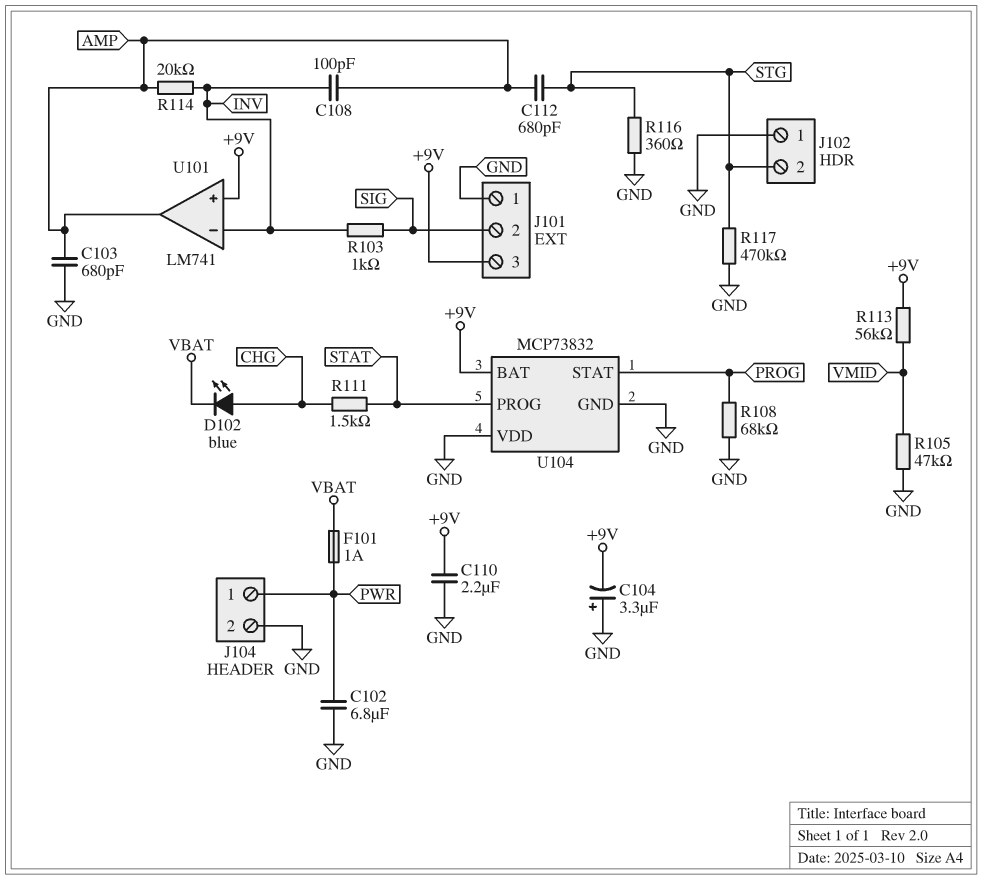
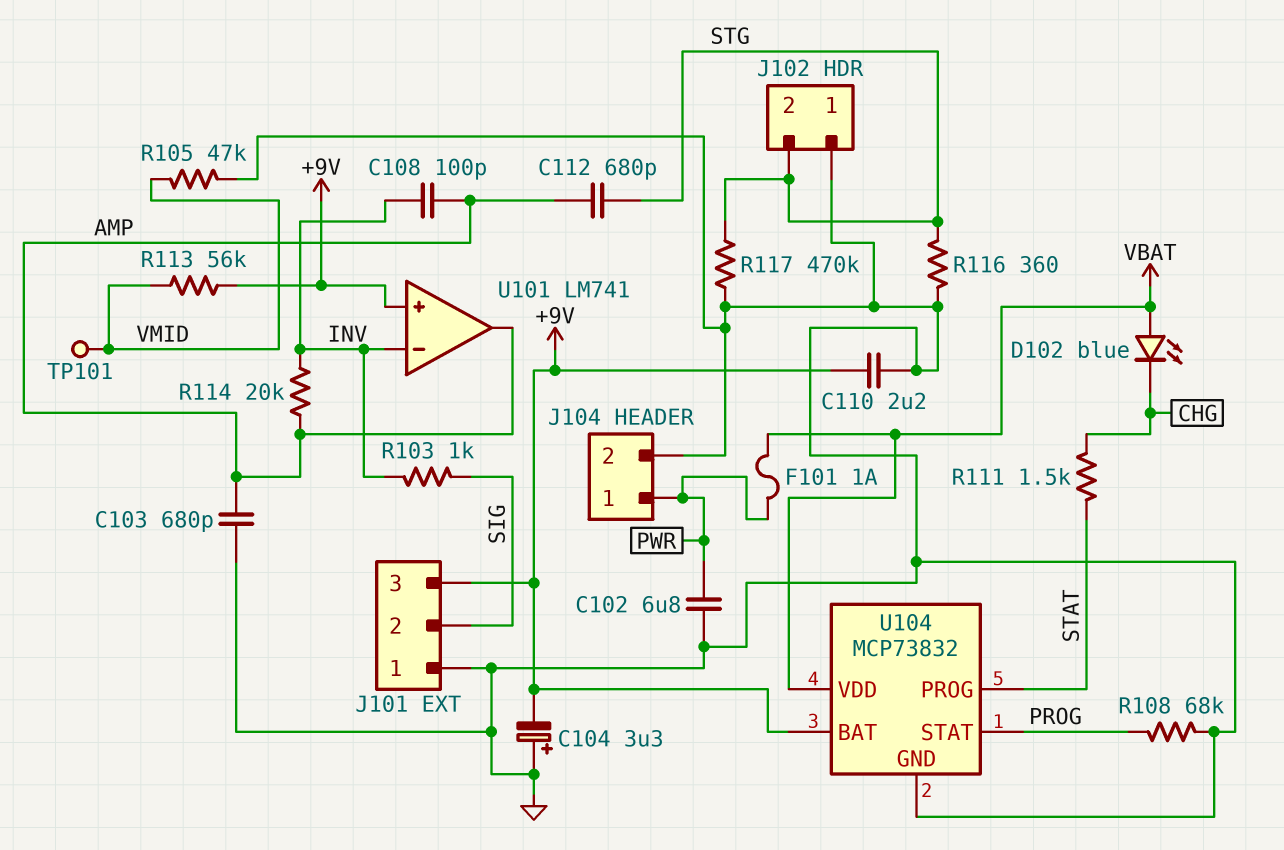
D102: LED blue (A CHG, K VBAT) -> LED blue (A VBAT, K CHG)
TP101: none -> test point (VMID)
U104 pin VDD: GND -> VBAT

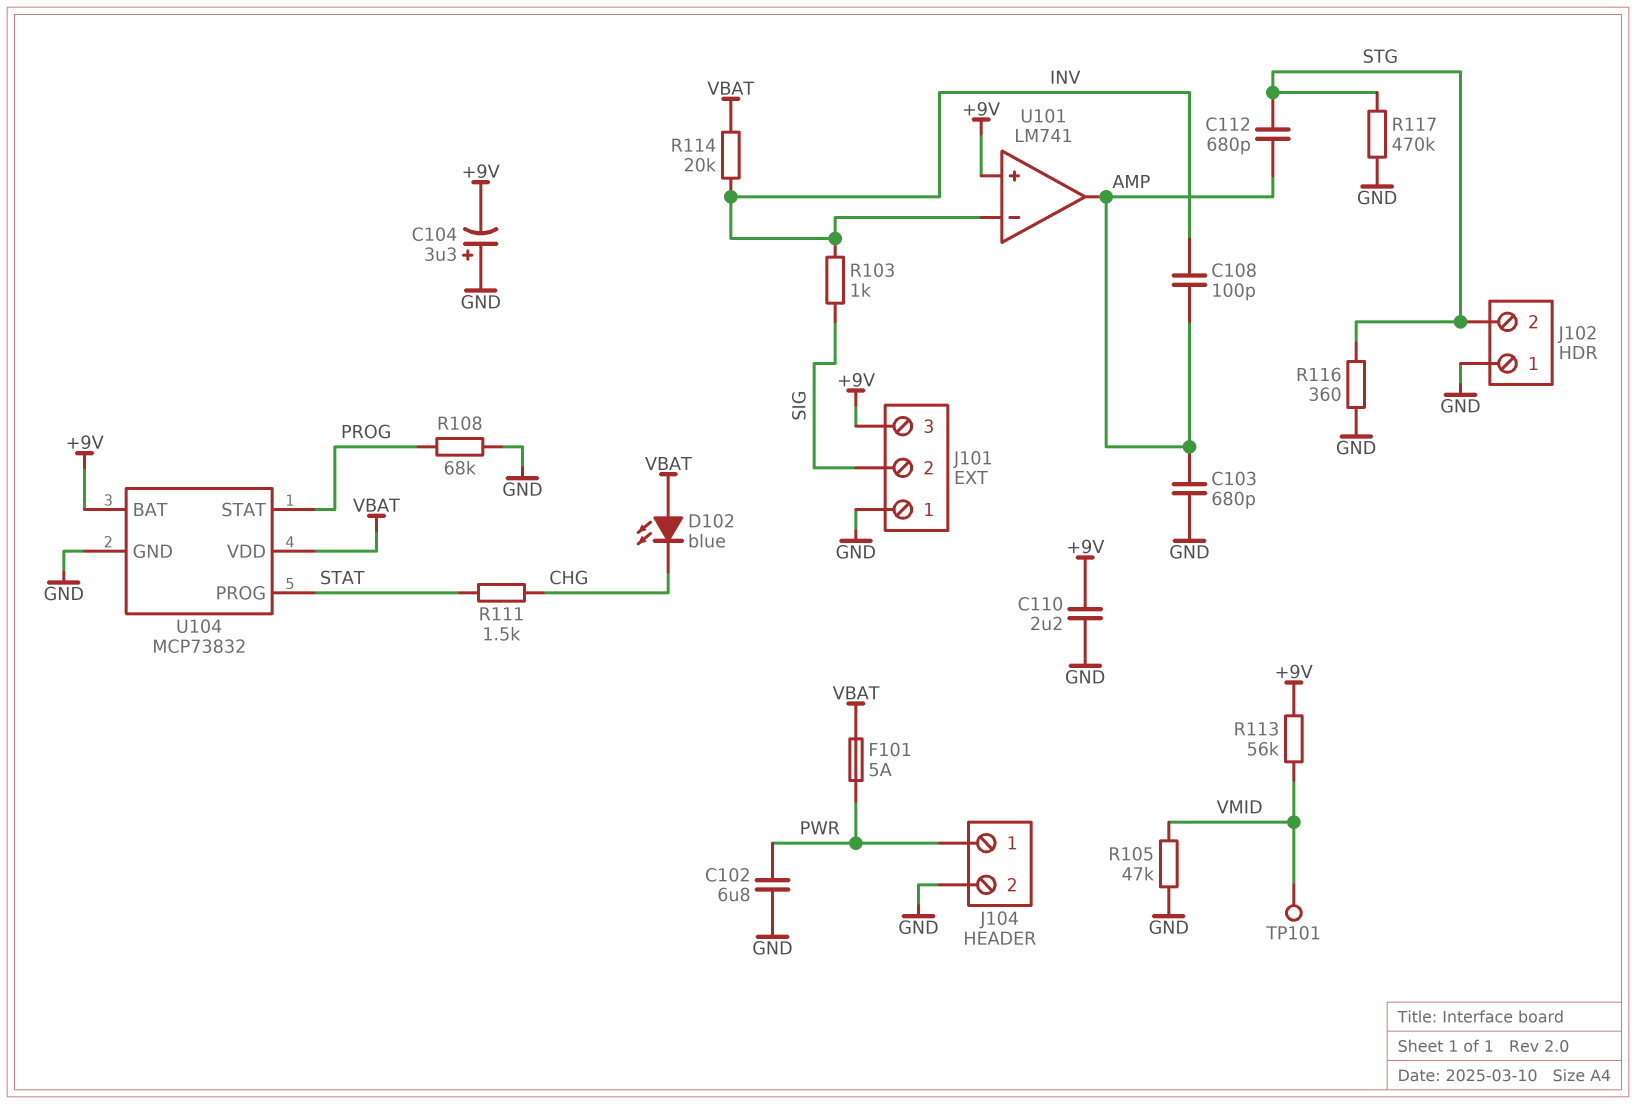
F101: 1A (PWR, VBAT) -> 5A (PWR, VBAT)
R114: 20k (AMP, INV) -> 20k (INV, VBAT)

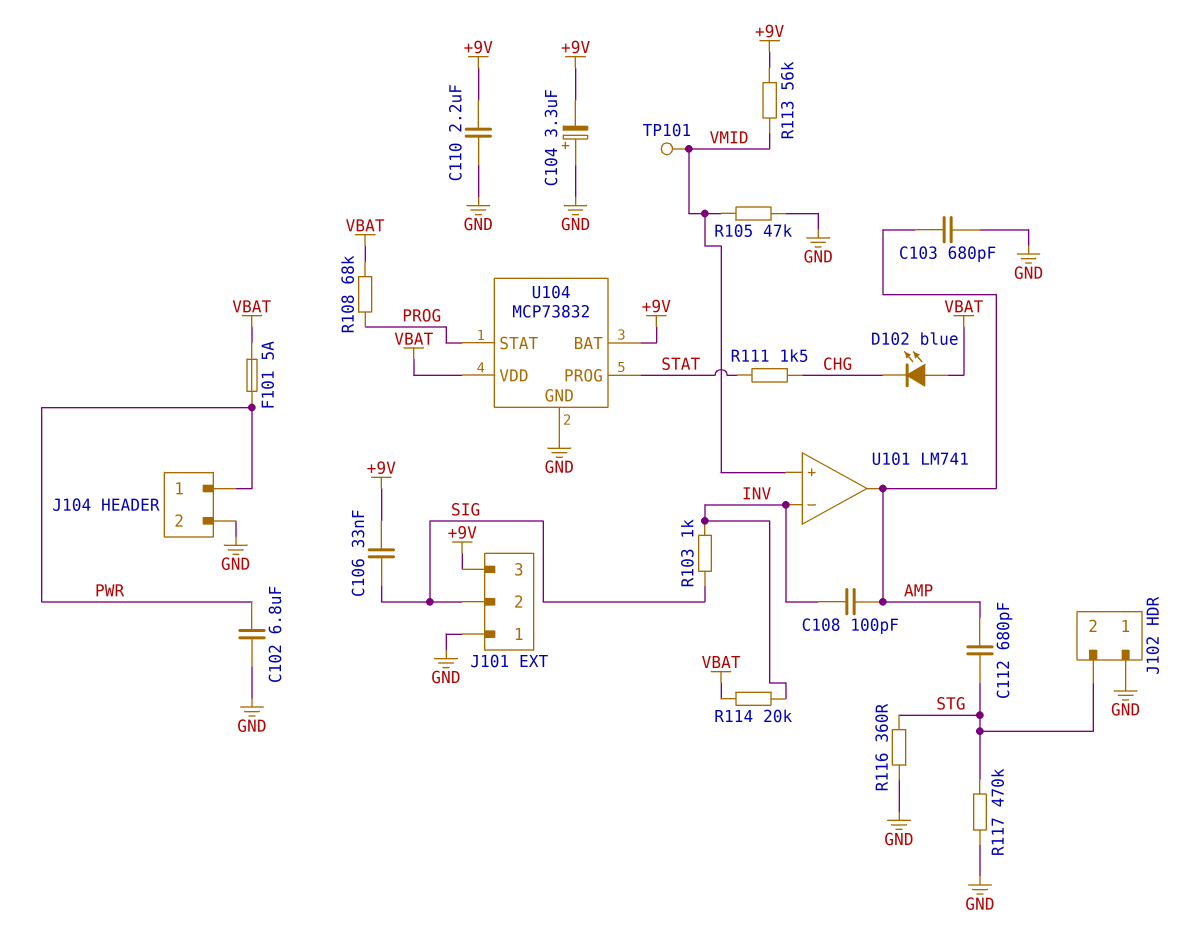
C106: none -> 33nF (+9V, SIG)
R108: 68k (GND, PROG) -> 68k (PROG, VBAT)
U101 pin in+: +9V -> VMID

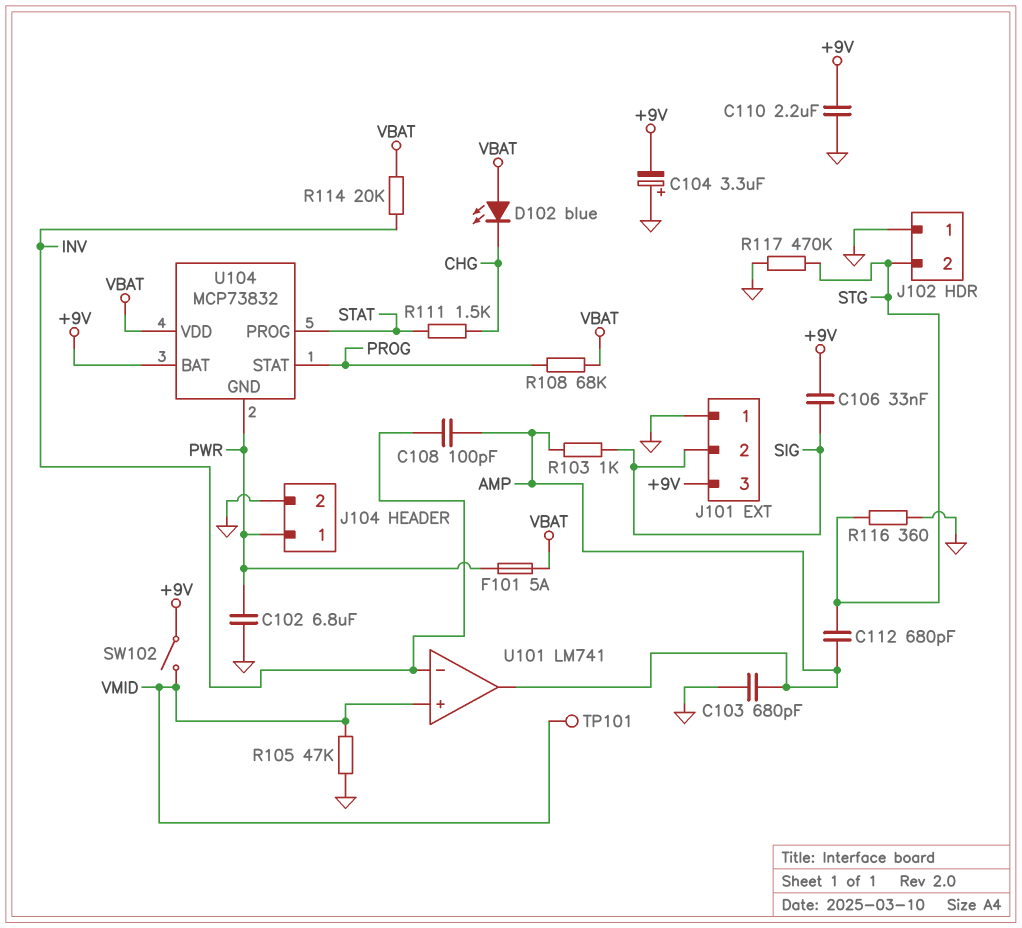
R103: 1k (INV, SIG) -> 1k (AMP, SIG)
R113: 56k (+9V, VMID) -> none
SW102: none -> switch (+9V, VMID)
U104 pin GND: GND -> PWR

